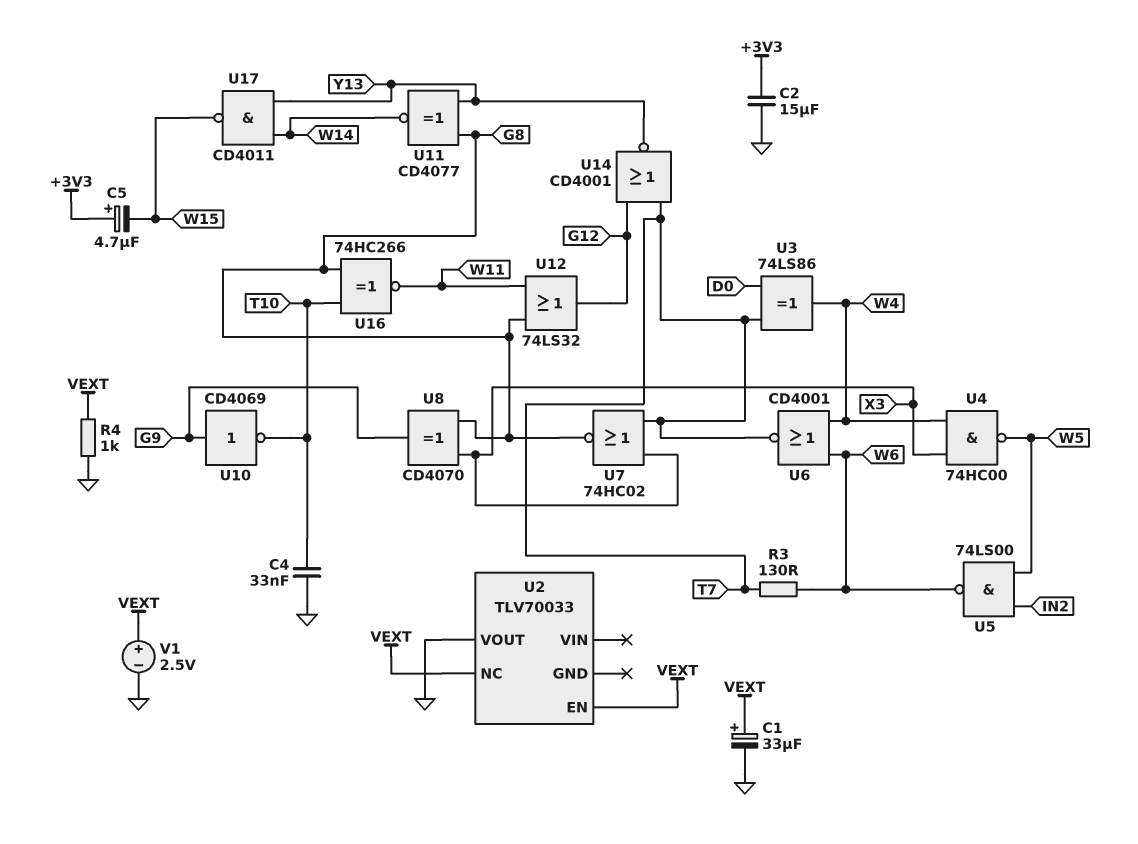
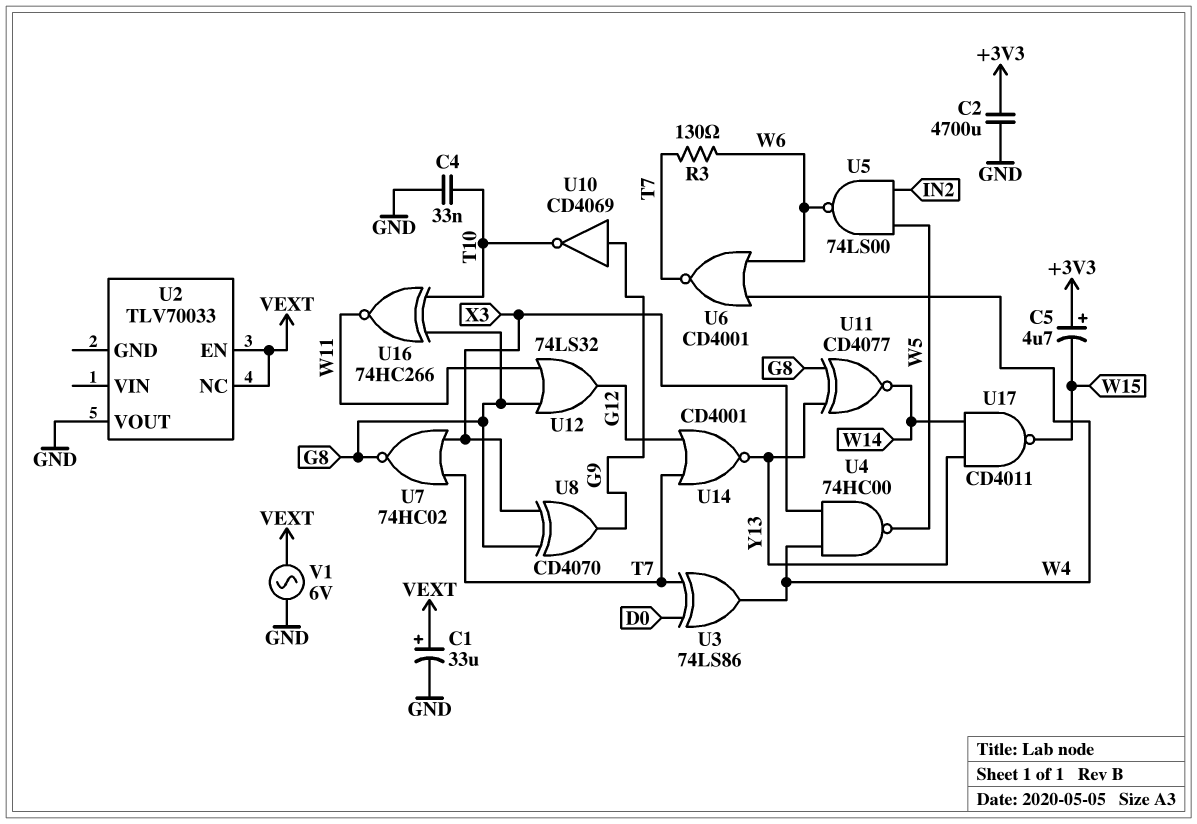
C2: 15uF (+3V3, GND) -> 4700uF (+3V3, GND)
R4: 1k (GND, VEXT) -> none
V1: 2.5V (plus VEXT, minus GND) -> AC 6V (GND, VEXT)

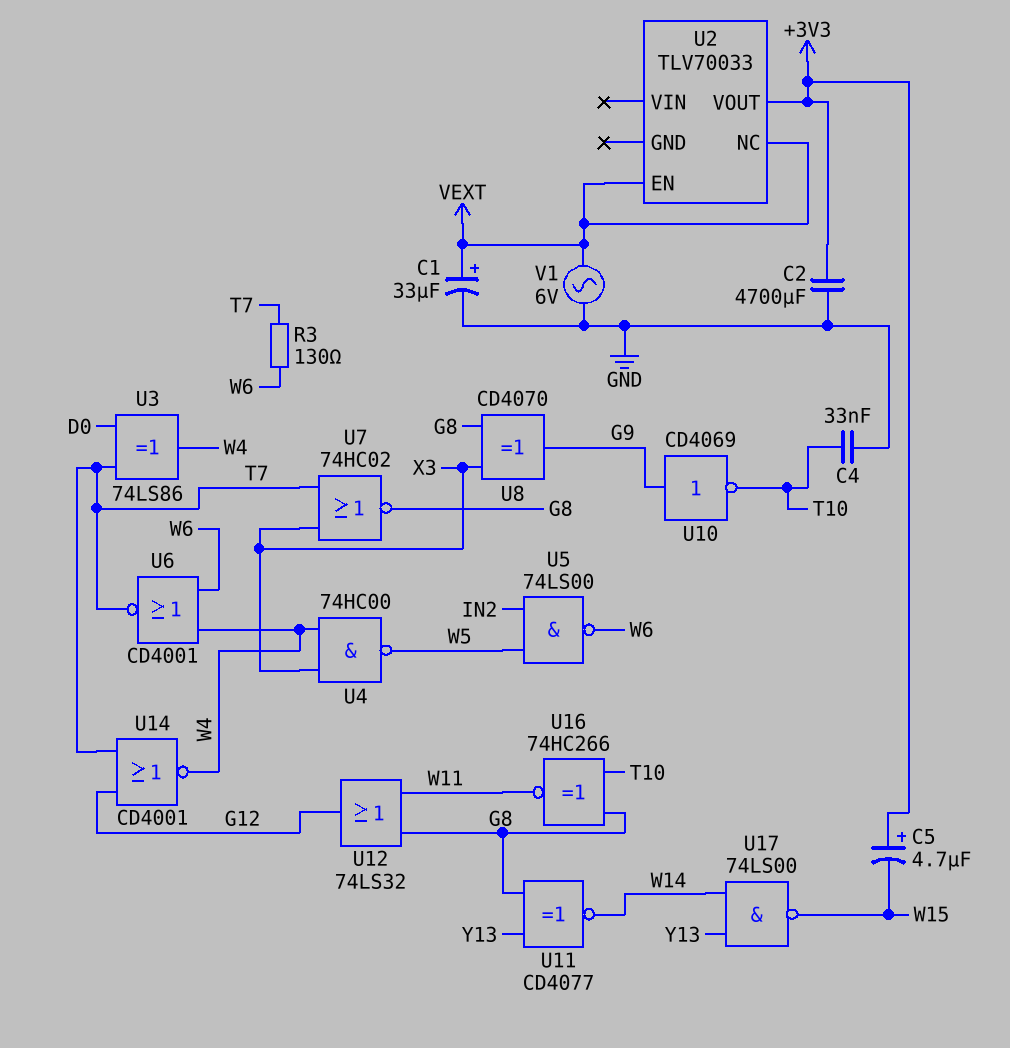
U2 pin VOUT: GND -> +3V3
U14: NOR CD4001 (in G12, in T7, out Y13) -> NOR CD4001 (in G12, in T7, out W4)
U17: NAND CD4011 (in W14, in Y13, out W15) -> NAND 74LS00 (in W14, in Y13, out W15)

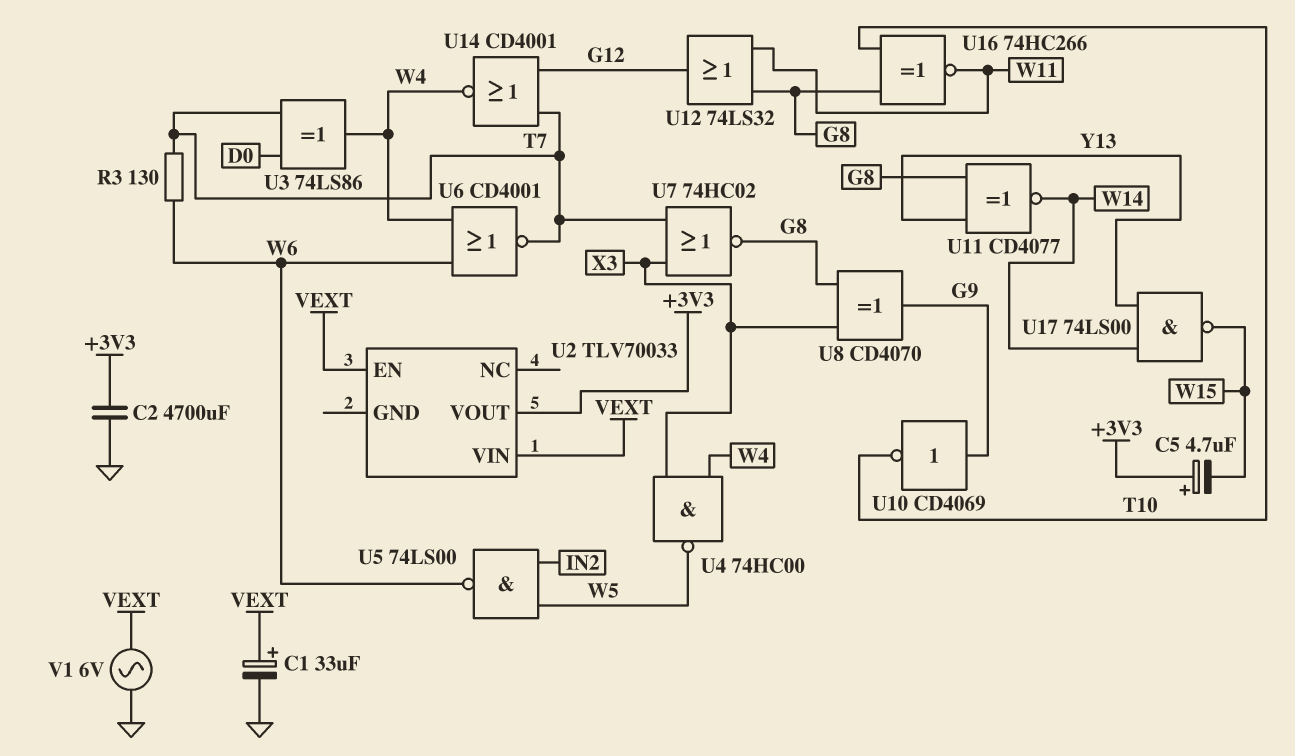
C4: 33nF (GND, T10) -> none
U2 pin NC: VEXT -> none
U2 pin VIN: none -> VEXT

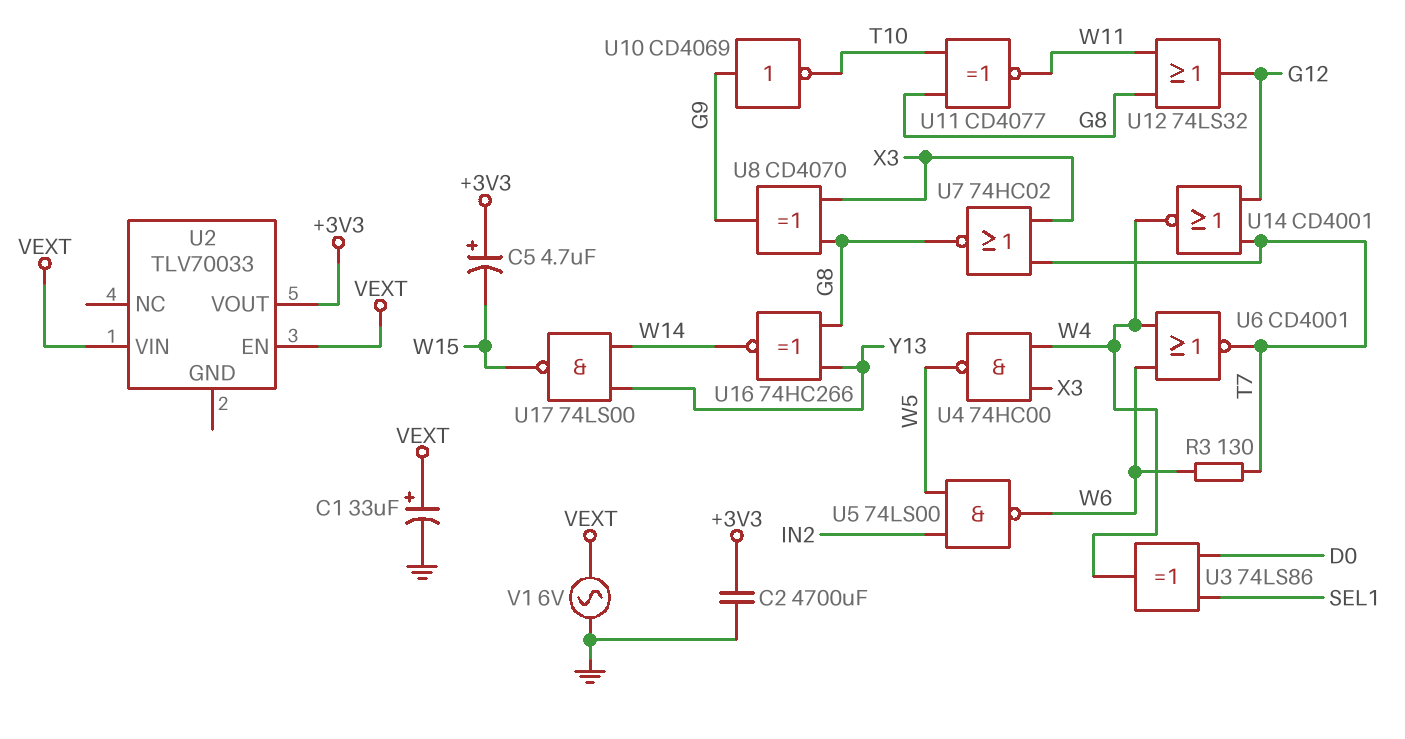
U3: XOR 74LS86 (in D0, in T7, out W4) -> XOR 74LS86 (in D0, in SEL1, out W4)
U11: XNOR CD4077 (in G8, in Y13, out W14) -> XNOR CD4077 (in G8, in T10, out W11)
U16: XNOR 74HC266 (in G8, in T10, out W11) -> XNOR 74HC266 (in G8, in Y13, out W14)

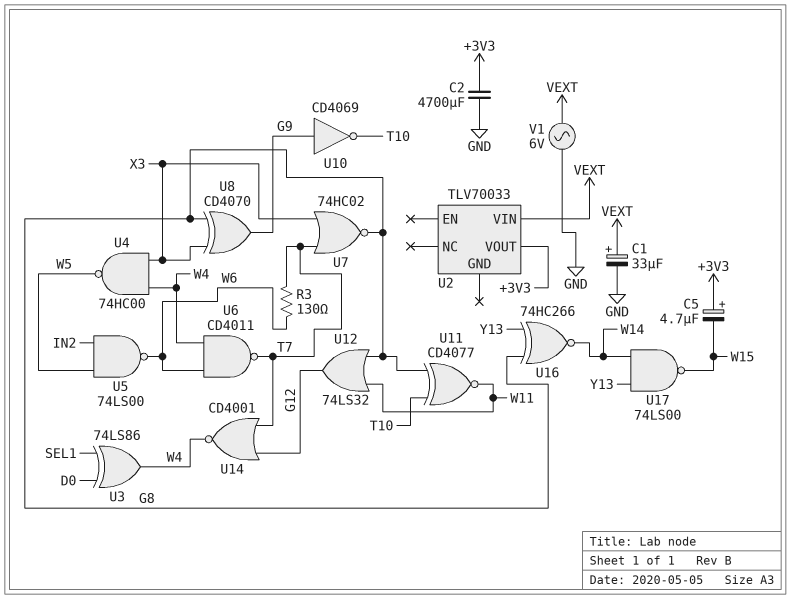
U2 pin EN: VEXT -> none
U6: NOR CD4001 (in W4, in W6, out T7) -> NAND CD4011 (in W4, in W6, out T7)

